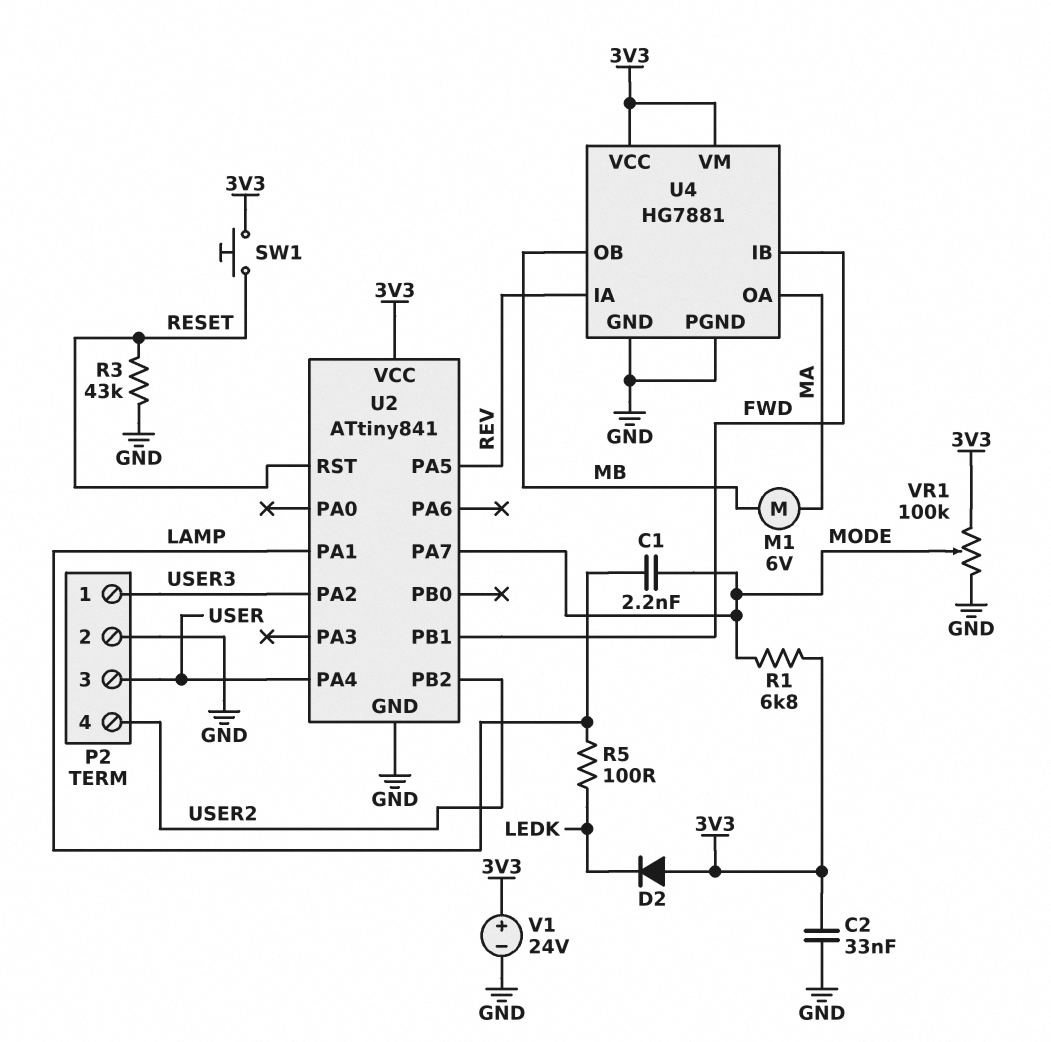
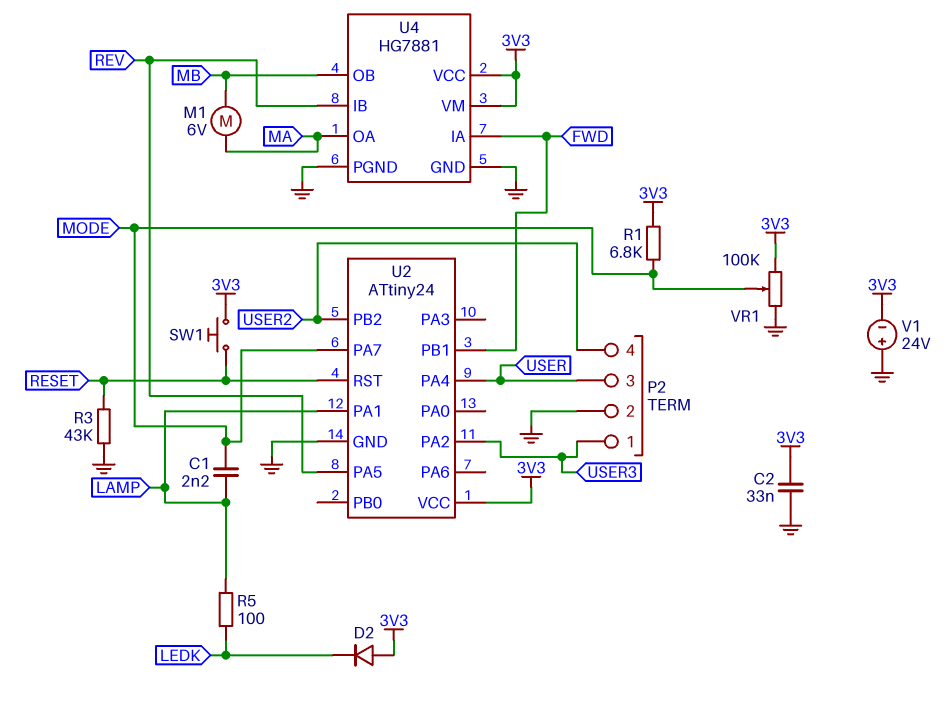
U2: ATtiny841 -> ATtiny24
U4 pin IA: REV -> FWD
U4 pin IB: FWD -> REV
V1: 24V (plus 3V3, minus GND) -> 24V (plus GND, minus 3V3)

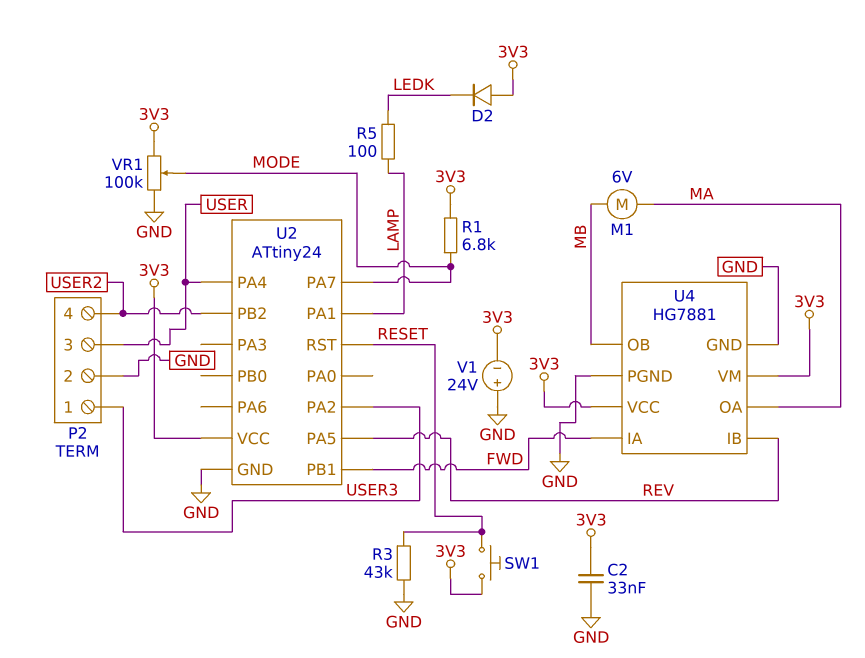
C1: 2.2nF (LAMP, MODE) -> none

